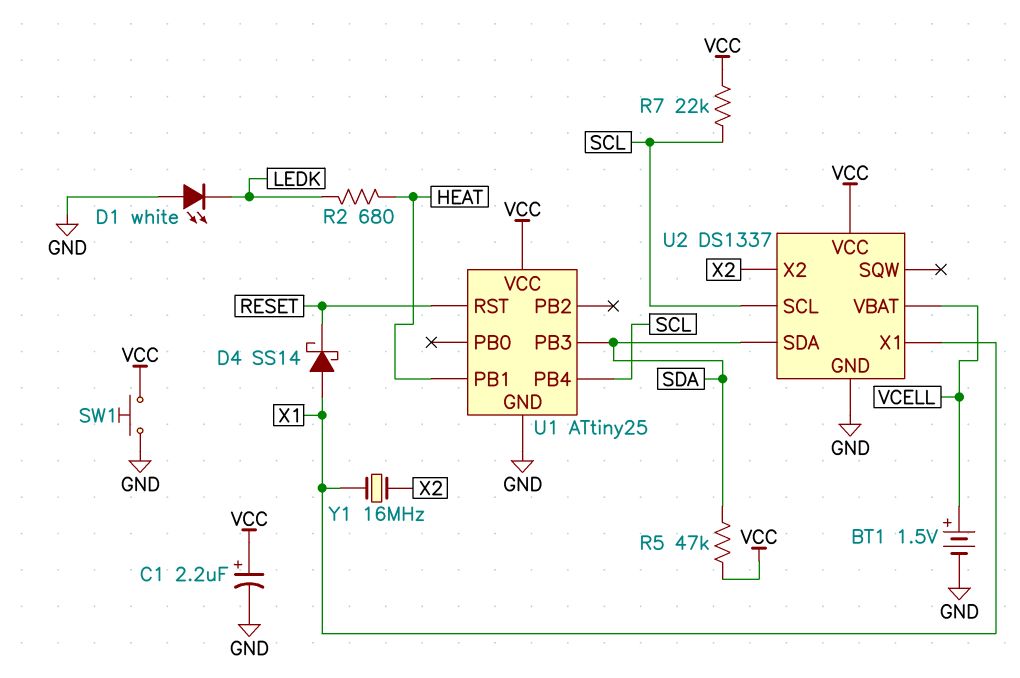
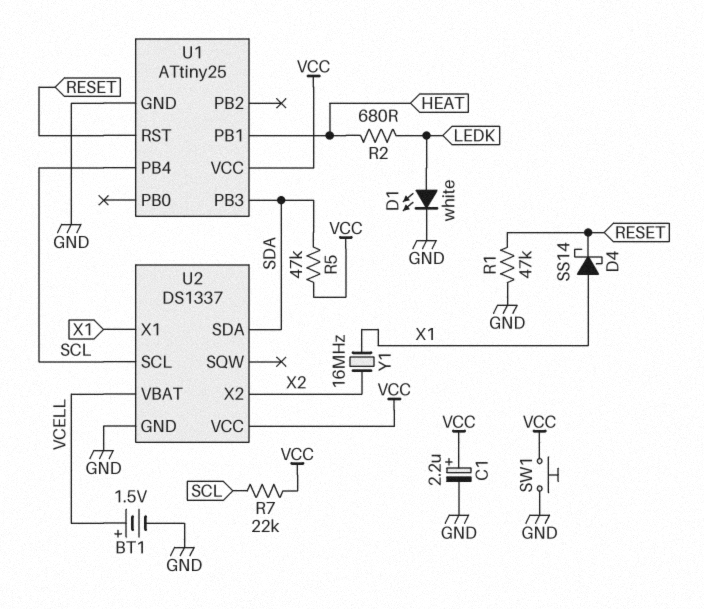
D1: LED white (A GND, K LEDK) -> LED white (A LEDK, K GND)
R1: none -> 47k (GND, RESET)

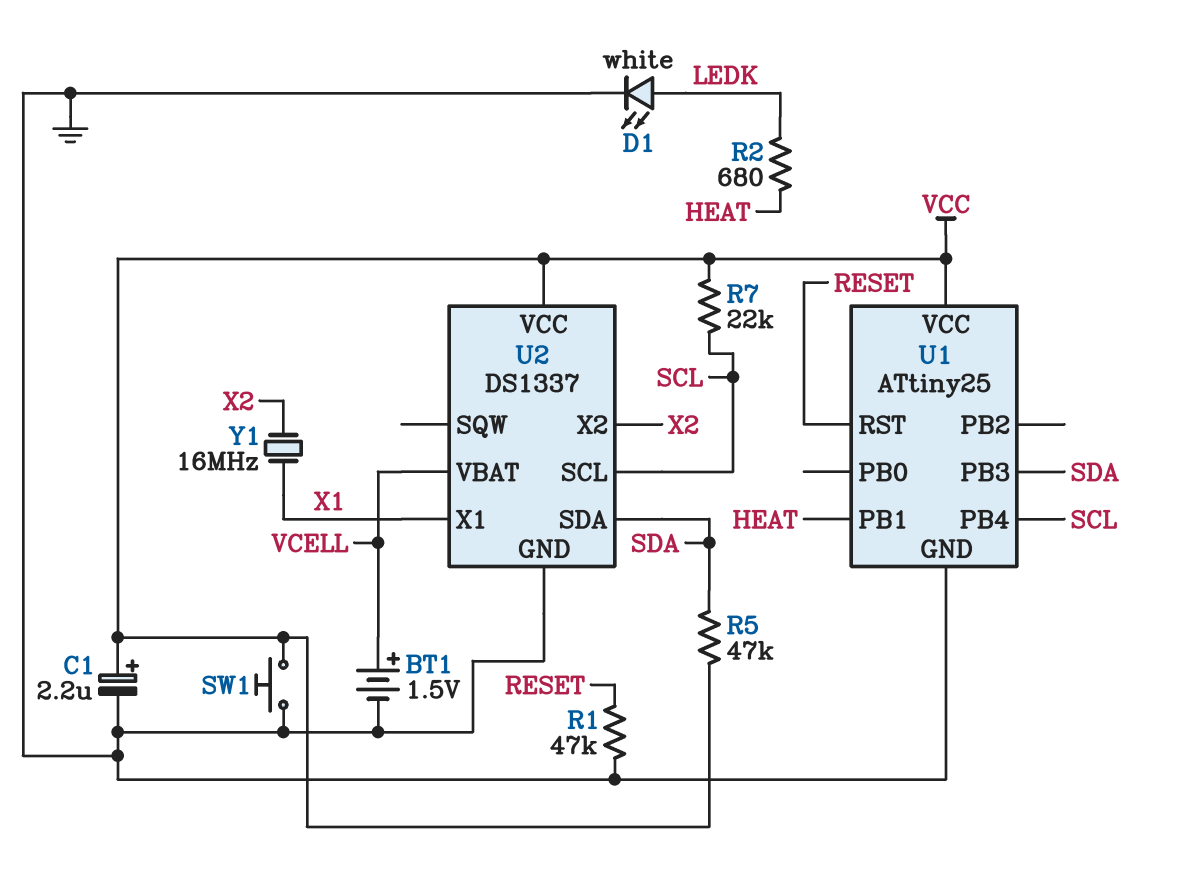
D4: schottky SS14 (A X1, K RESET) -> none

